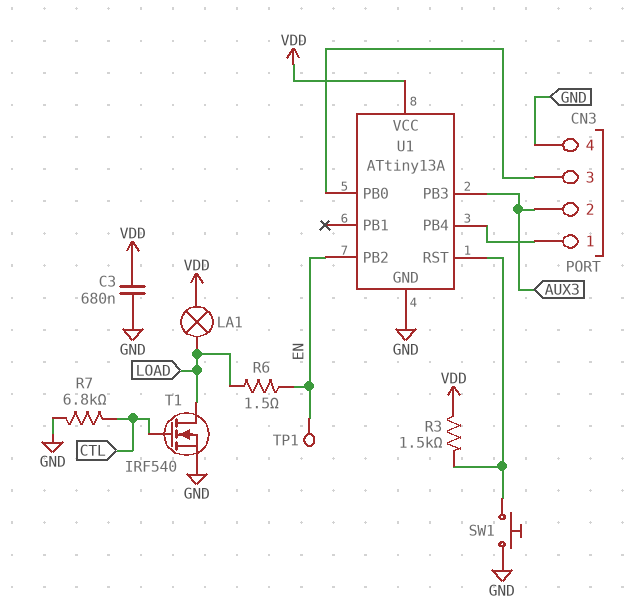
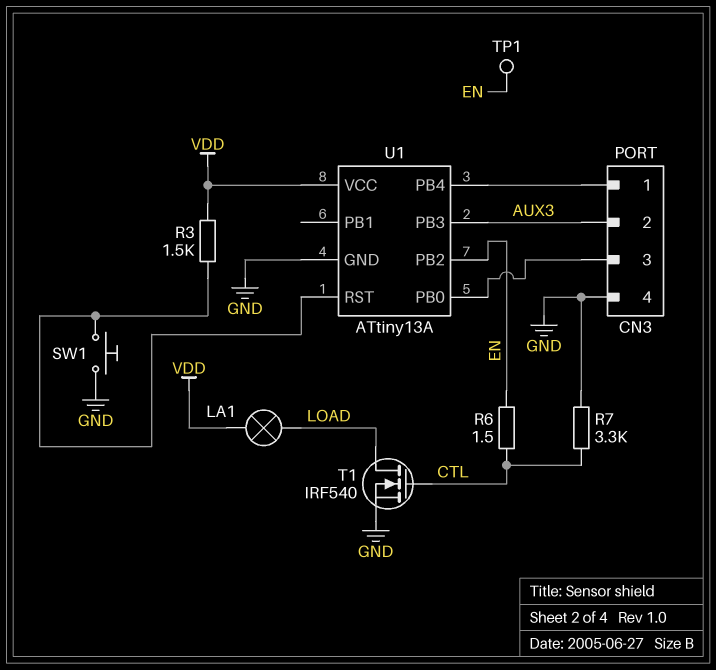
C3: 680nF (GND, VDD) -> none
R6: 1.5 (EN, LOAD) -> 1.5 (CTL, EN)
R7: 6.8k (CTL, GND) -> 3.3k (CTL, GND)

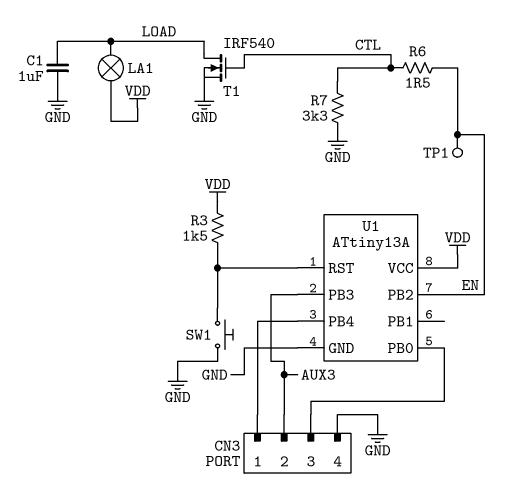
C1: none -> 1uF (GND, LOAD)

